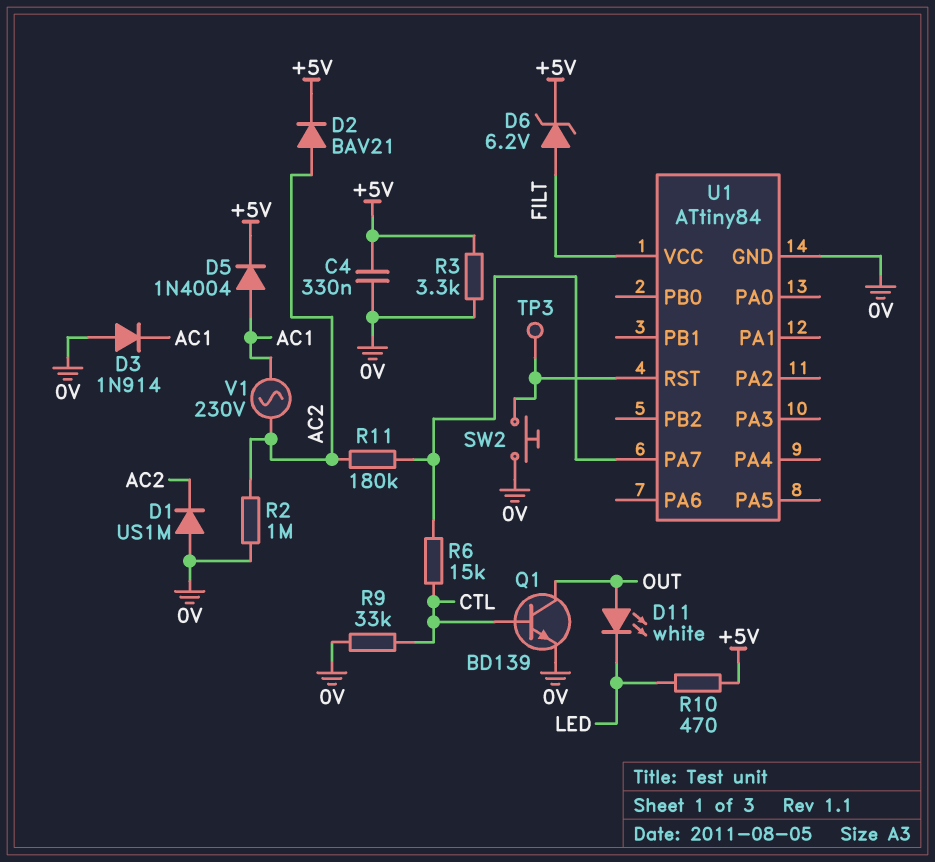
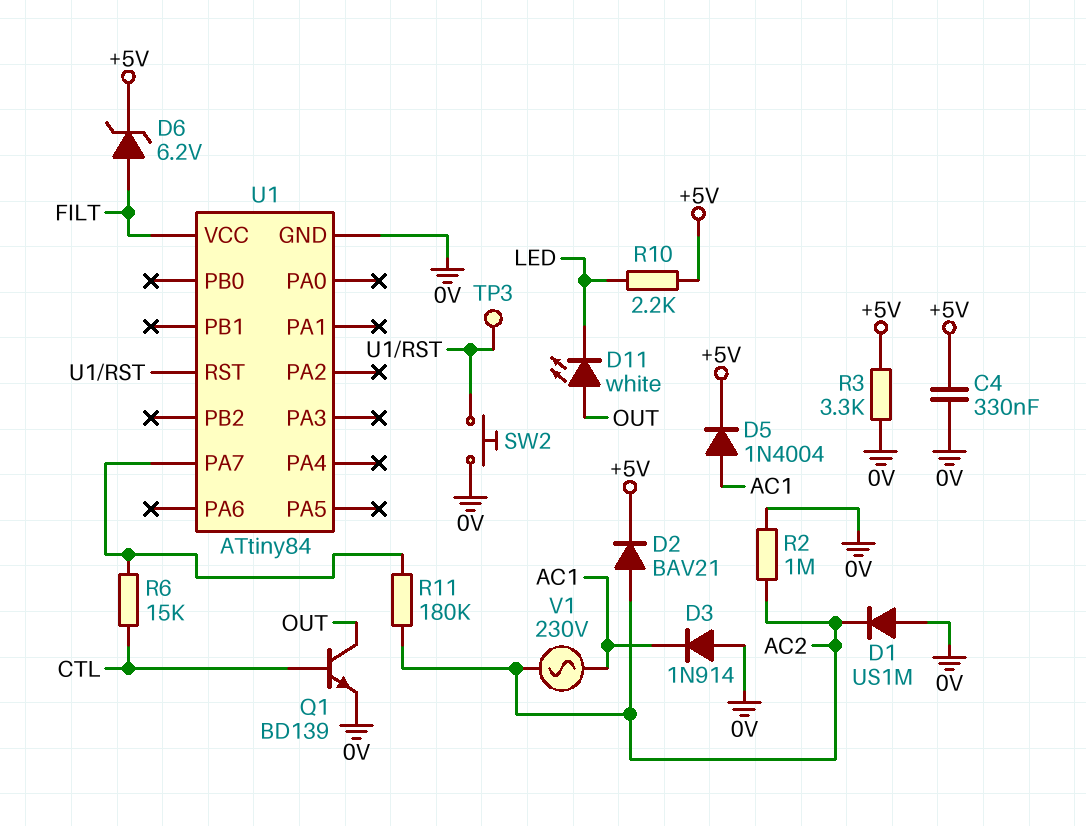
R9: 33k (0V, CTL) -> none
R10: 470 (+5V, LED) -> 2.2k (+5V, LED)

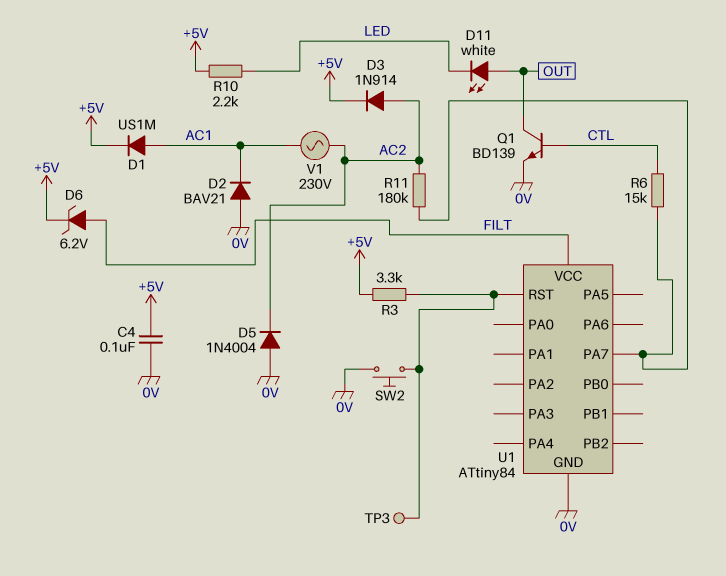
C4: 330nF (+5V, 0V) -> 100nF (+5V, 0V)
D1: diode US1M (A 0V, K AC2) -> diode US1M (A AC1, K +5V)
D2: diode BAV21 (A AC2, K +5V) -> diode BAV21 (A 0V, K AC1)
D3: diode 1N914 (A 0V, K AC1) -> diode 1N914 (A AC2, K +5V)
D5: diode 1N4004 (A AC1, K +5V) -> diode 1N4004 (A 0V, K AC2)
R2: 1M (0V, AC2) -> none
R3: 3.3k (+5V, 0V) -> 3.3k (+5V, U1/RST)

